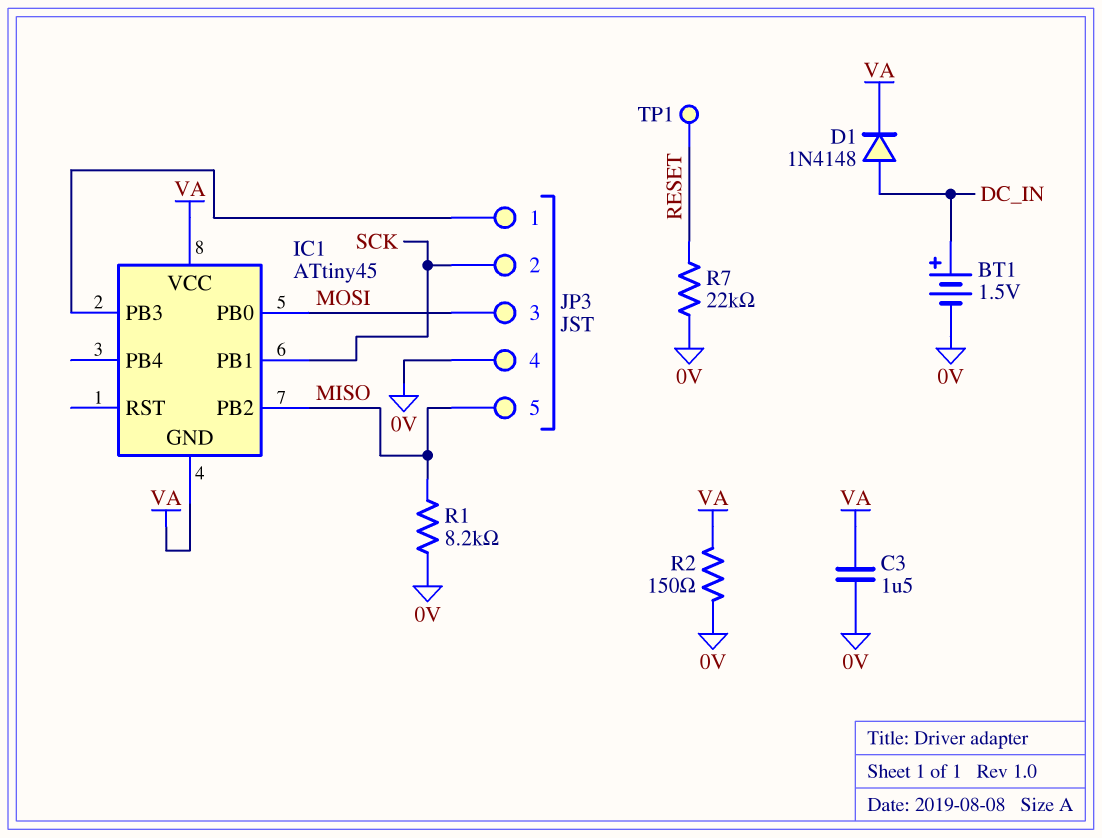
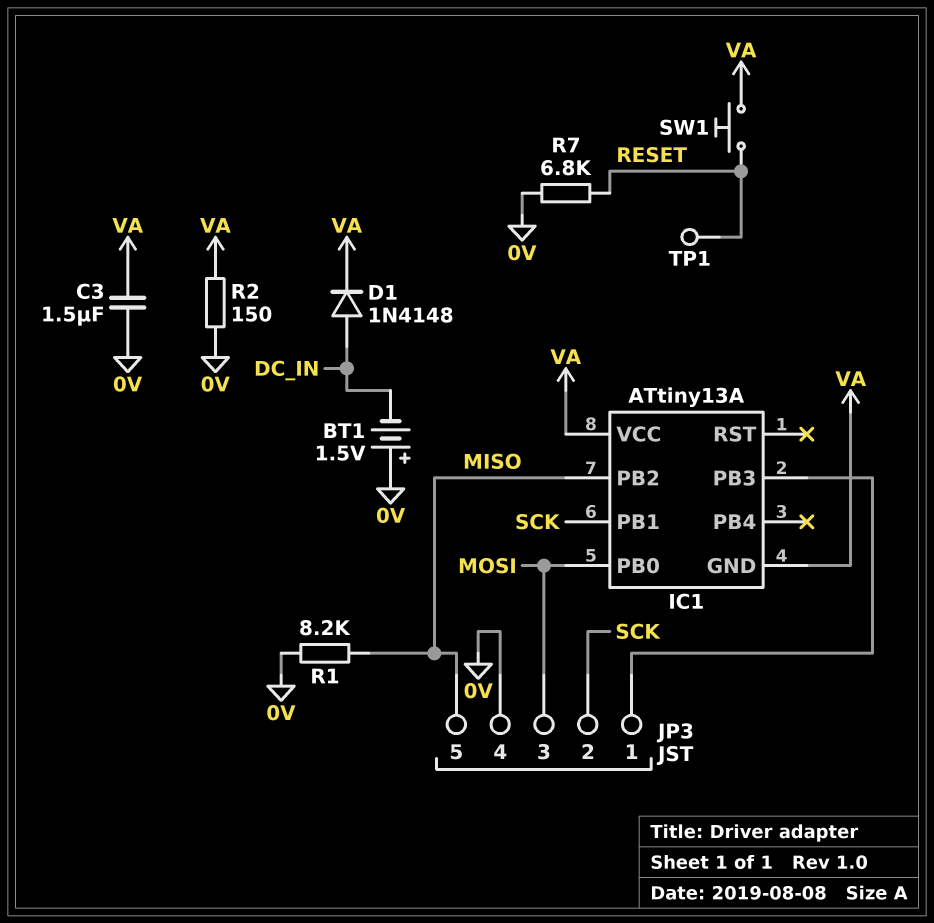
BT1: 1.5V (plus DC_IN, minus 0V) -> 1.5V (plus 0V, minus DC_IN)
IC1: ATtiny45 -> ATtiny13A
R7: 22k (0V, RESET) -> 6.8k (0V, RESET)
SW1: none -> button (RESET, VA)

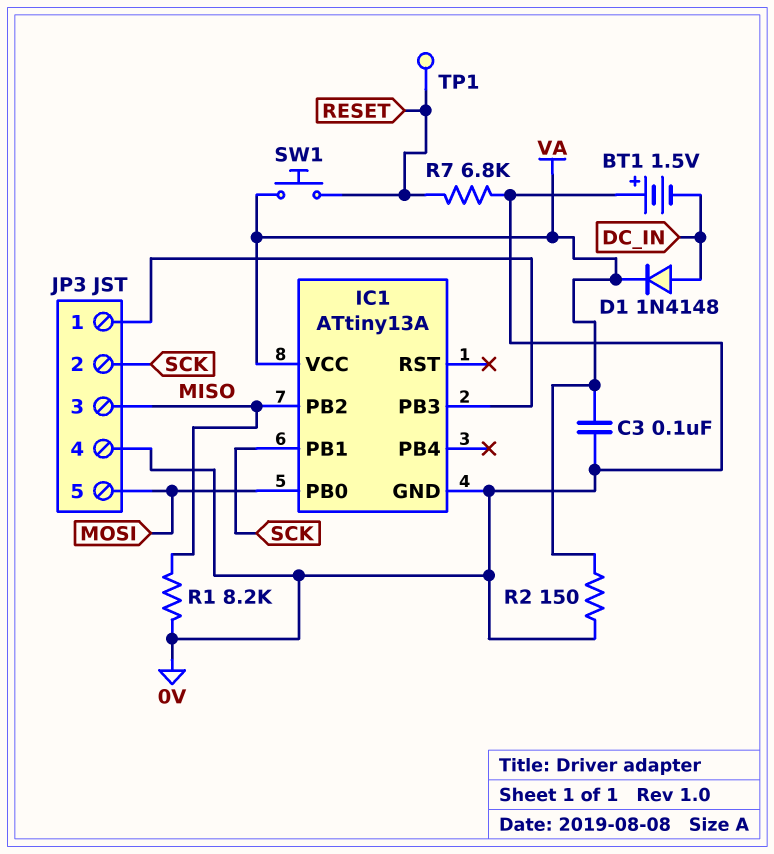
C3: 1.5uF (0V, VA) -> 100nF (0V, VA)
IC1 pin GND: VA -> 0V
JP3 pin 3: MOSI -> MISO
JP3 pin 5: MISO -> MOSI

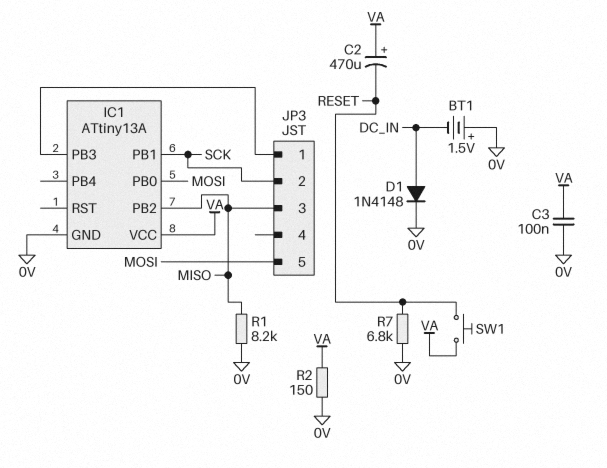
C2: none -> 470uF (plus VA, minus RESET)
D1: diode 1N4148 (A DC_IN, K VA) -> diode 1N4148 (A DC_IN, K 0V)
JP3 pin 4: 0V -> none
TP1: test point (RESET) -> none

